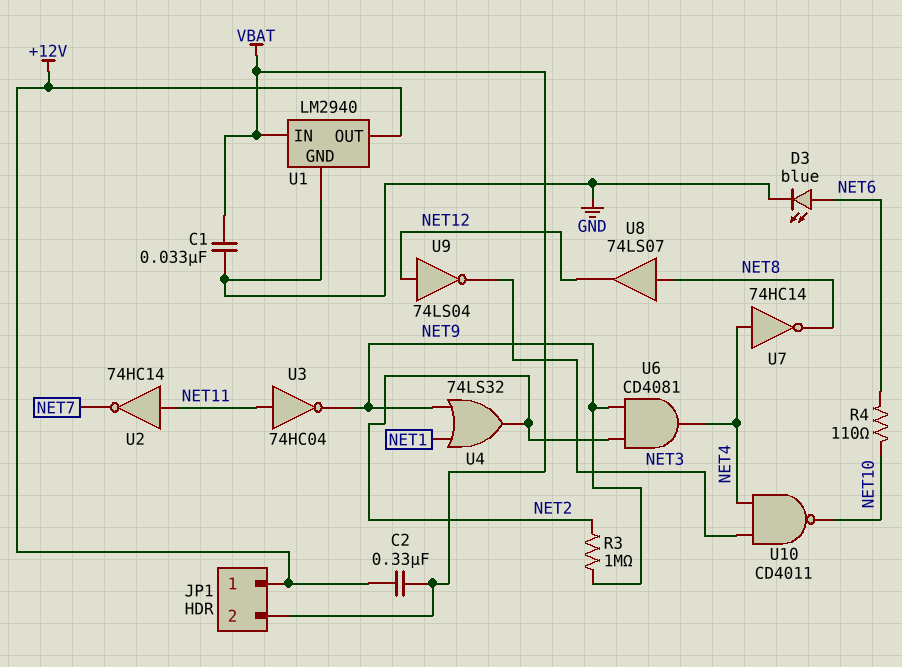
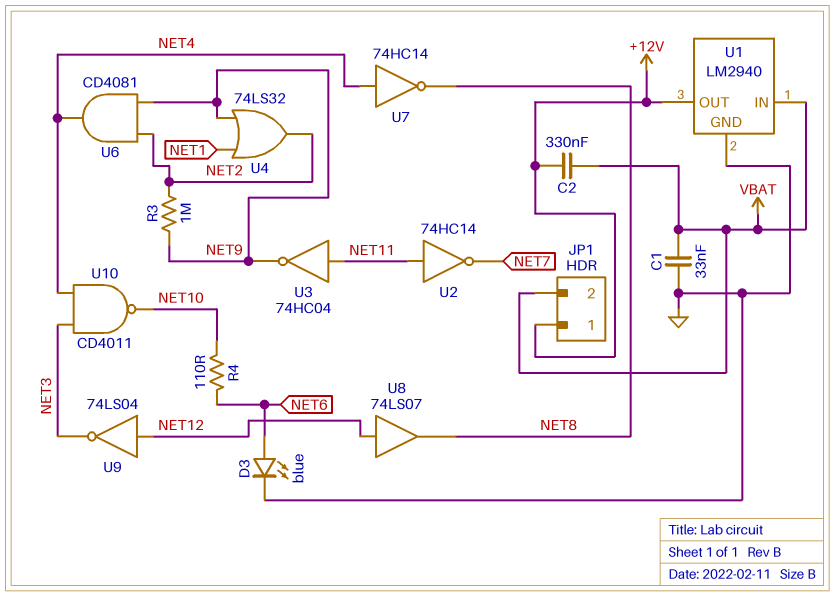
U8: buffer 74LS07 (in NET8, out NET12) -> buffer 74LS07 (in NET12, out NET8)

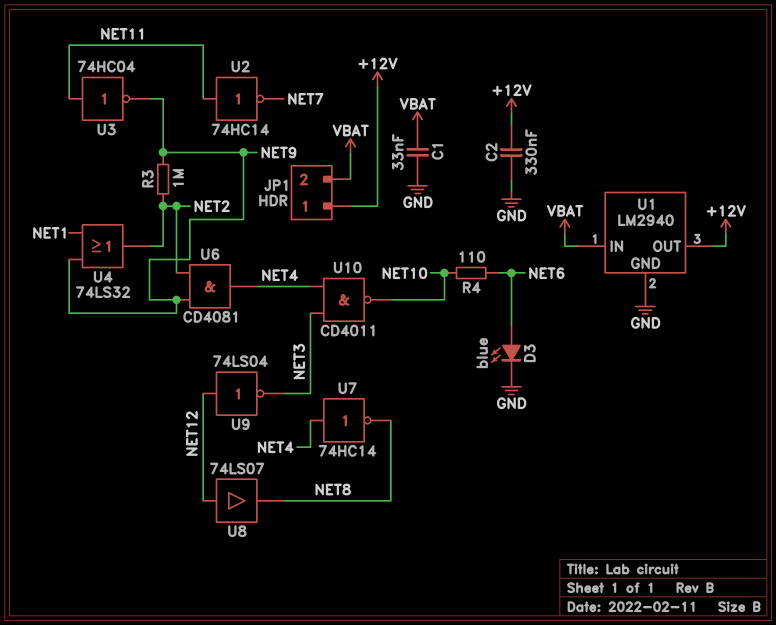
C2: 330nF (+12V, VBAT) -> 330nF (+12V, GND)

